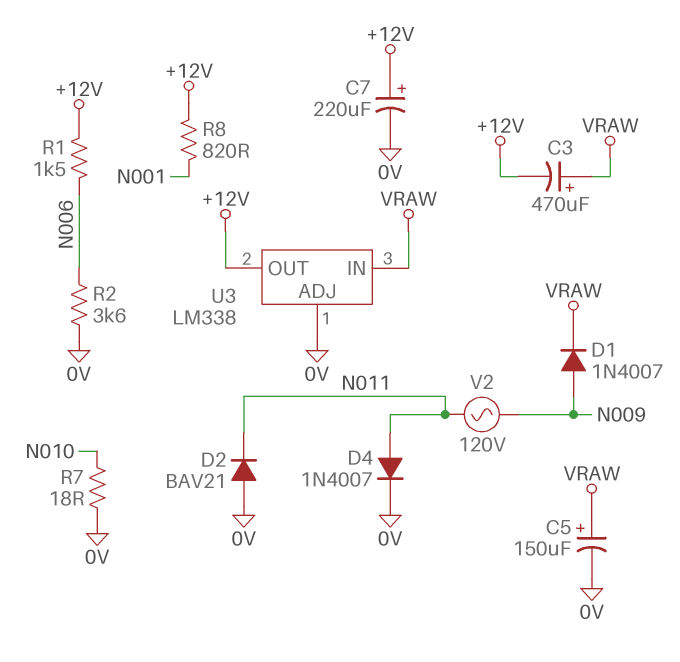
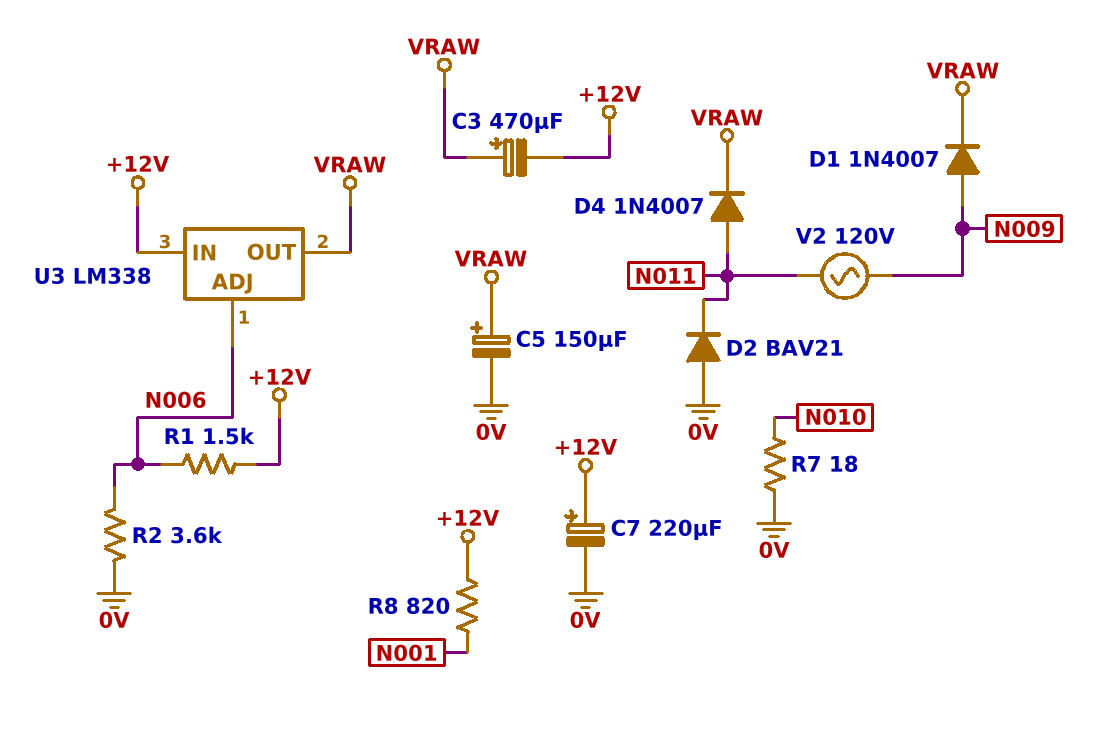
D4: diode 1N4007 (A N011, K 0V) -> diode 1N4007 (A N011, K VRAW)
U3 pin ADJ: 0V -> N006
U3 pin IN: VRAW -> +12V
U3 pin OUT: +12V -> VRAW

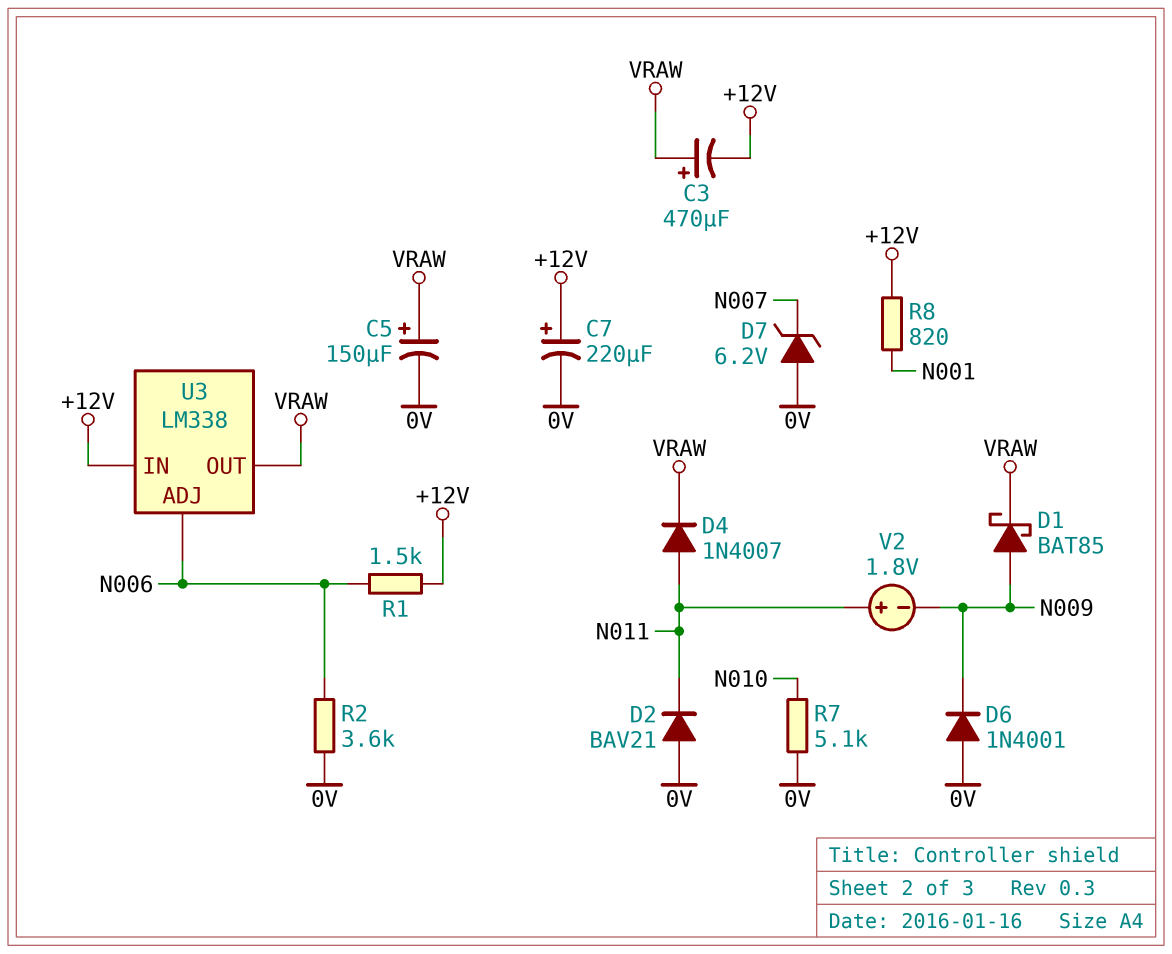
D1: diode 1N4007 (A N009, K VRAW) -> schottky BAT85 (A N009, K VRAW)
D6: none -> diode 1N4001 (A 0V, K N009)
D7: none -> zener 6.2V (A 0V, K N007)
R7: 18 (0V, N010) -> 5.1k (0V, N010)
V2: AC 120V (N009, N011) -> 1.8V (plus N011, minus N009)

